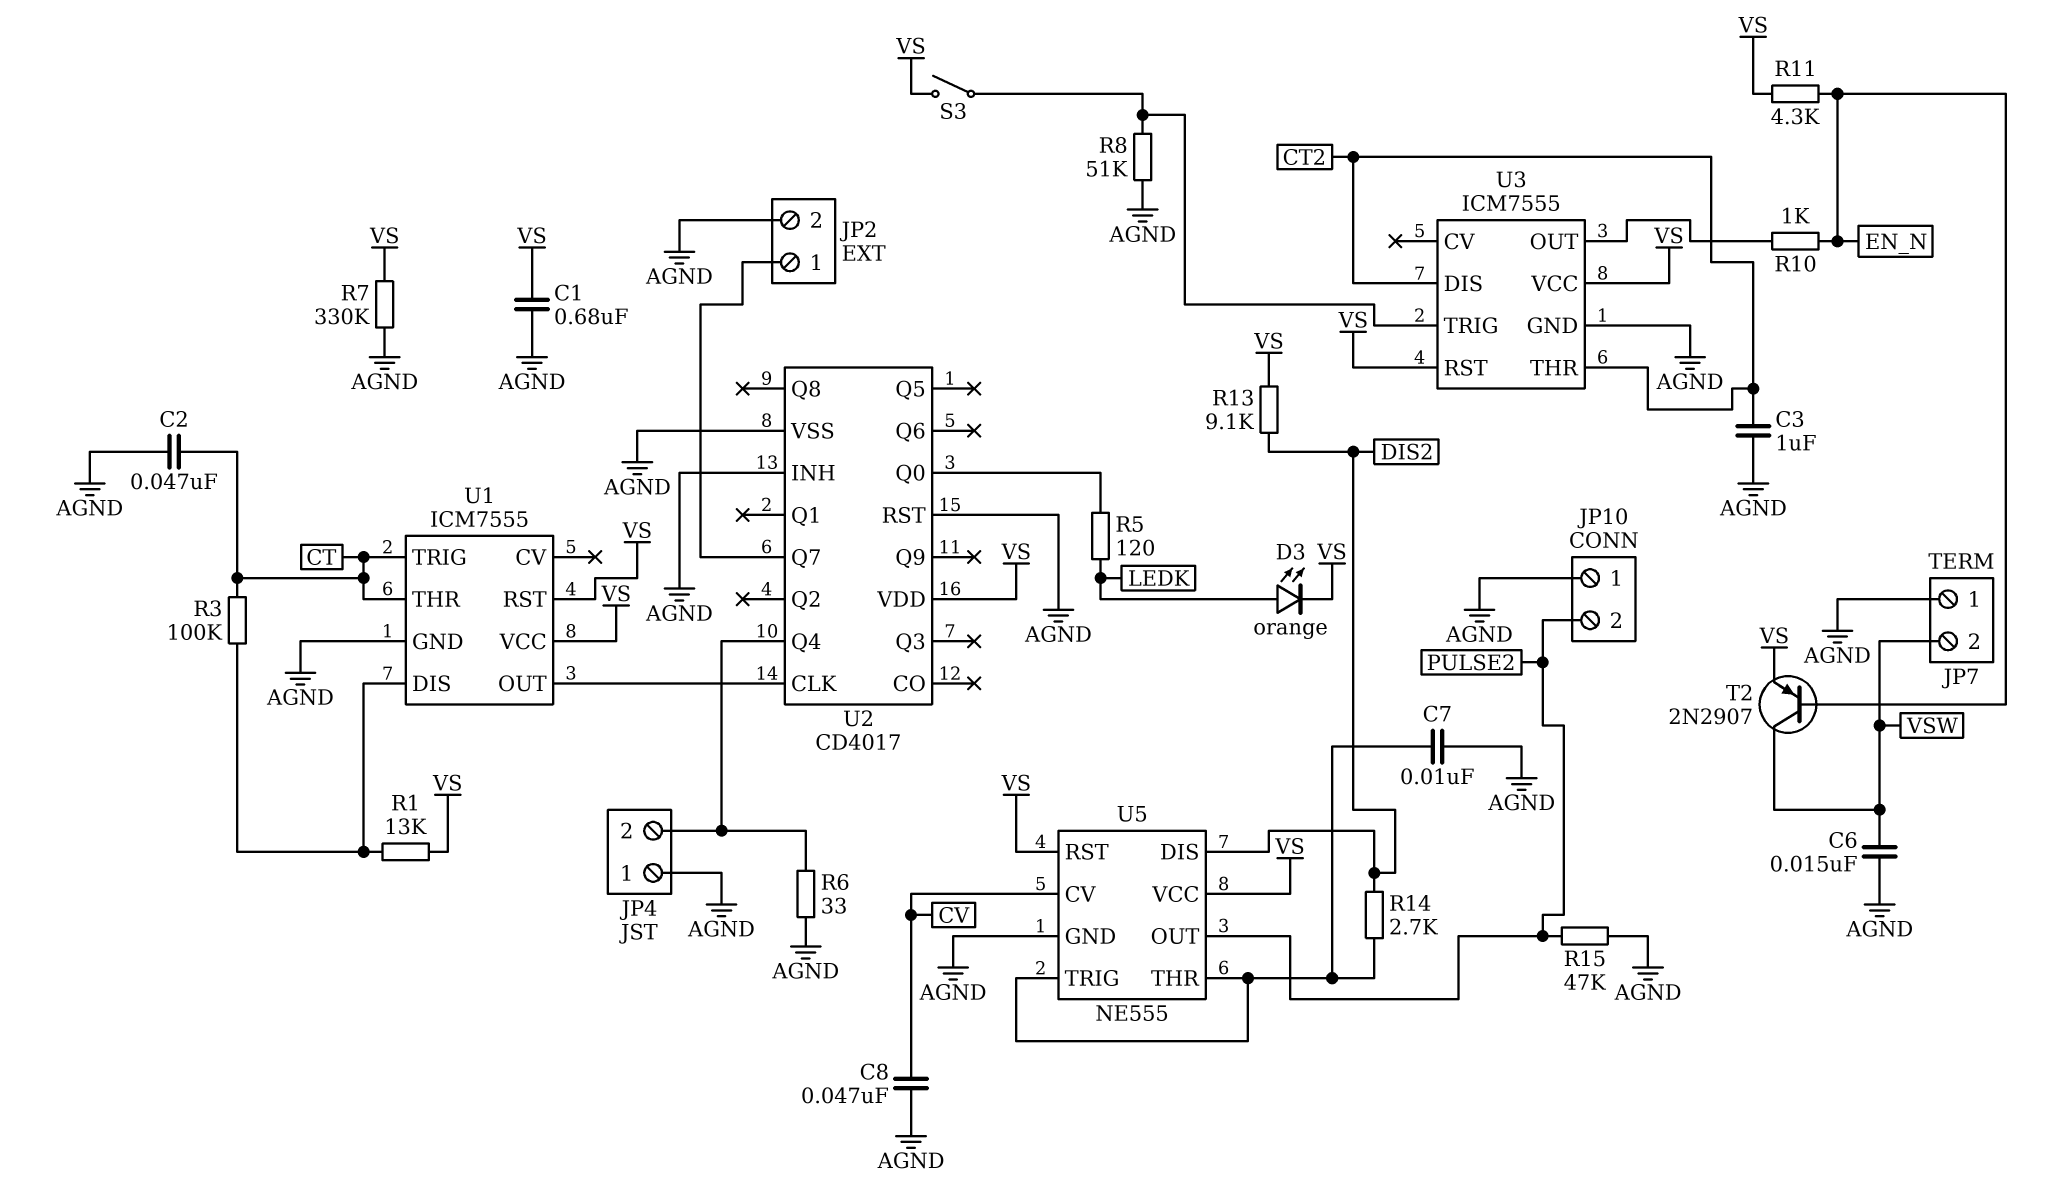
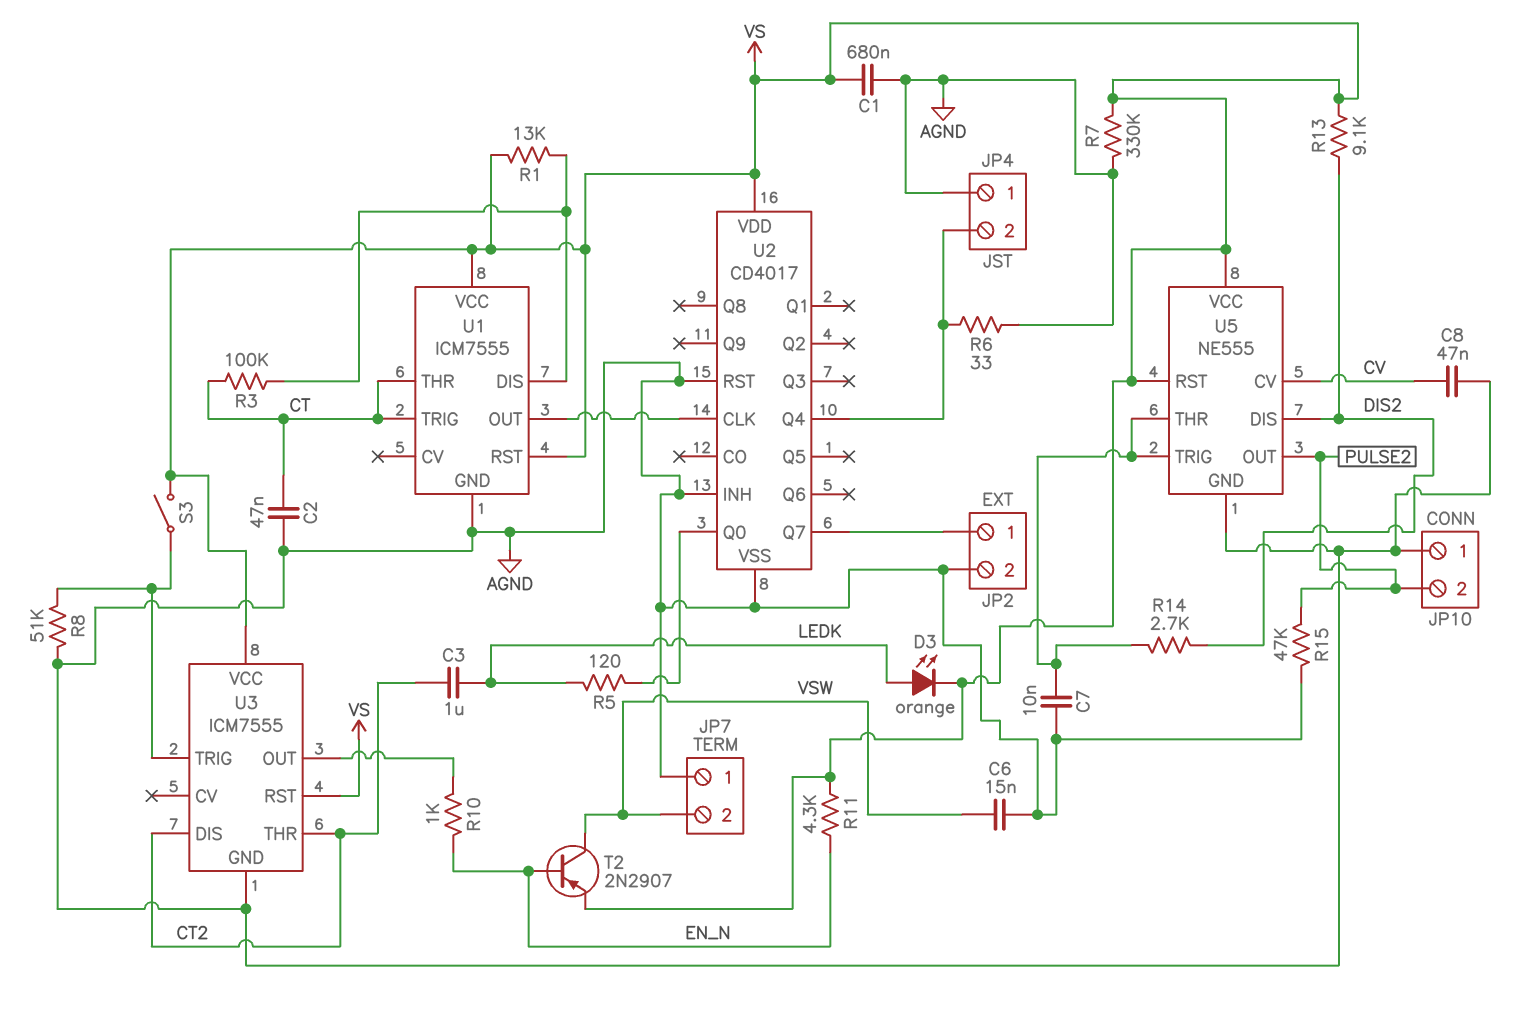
C3: 1uF (AGND, CT2) -> 1uF (CT2, LEDK)

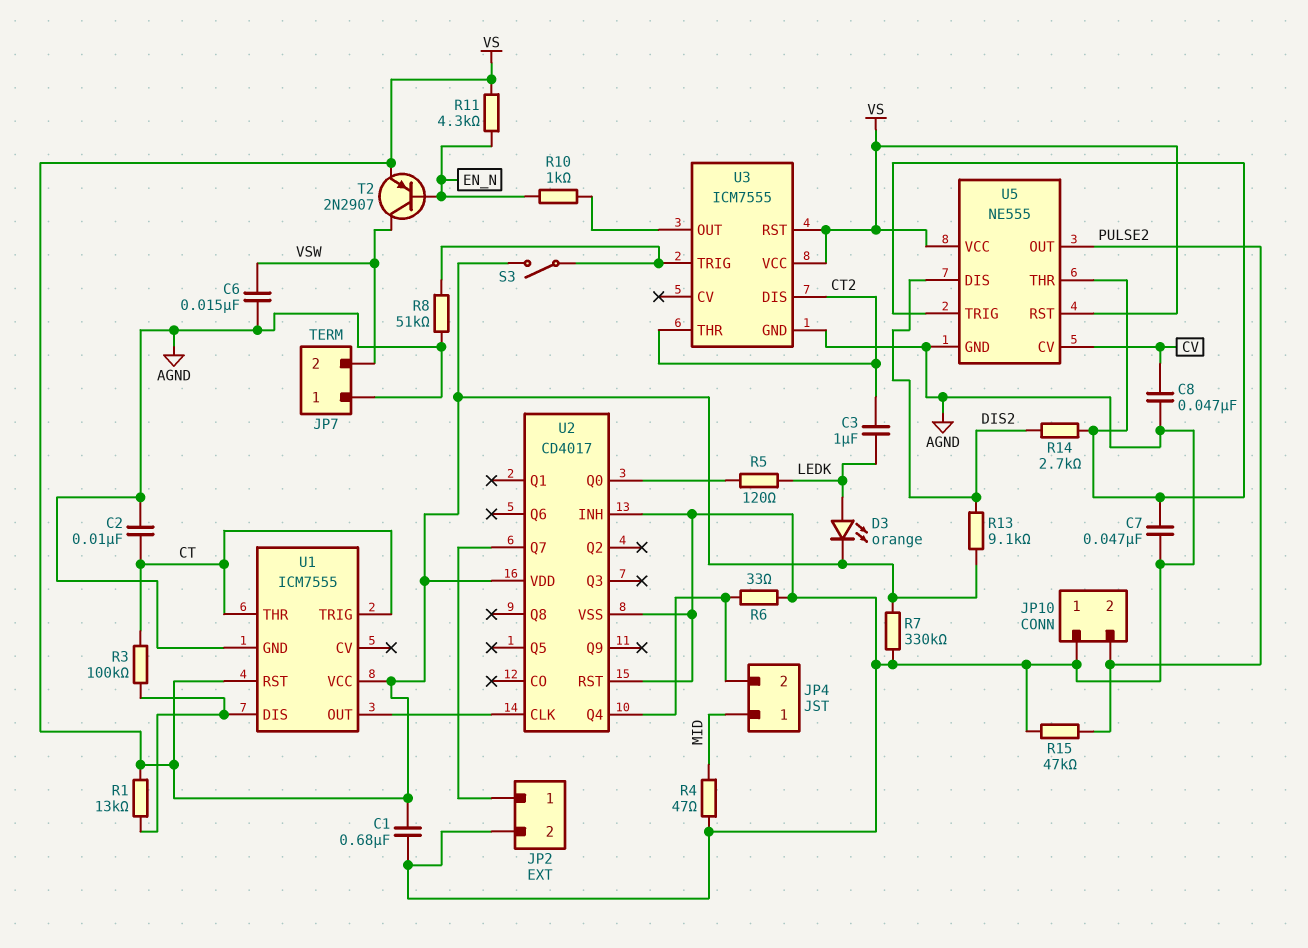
C2: 47nF (AGND, CT) -> 10nF (AGND, CT)
C7: 10nF (AGND, U5/THR) -> 47nF (AGND, U5/THR)
JP4 pin 1: AGND -> MID
R4: none -> 47 (AGND, MID)

